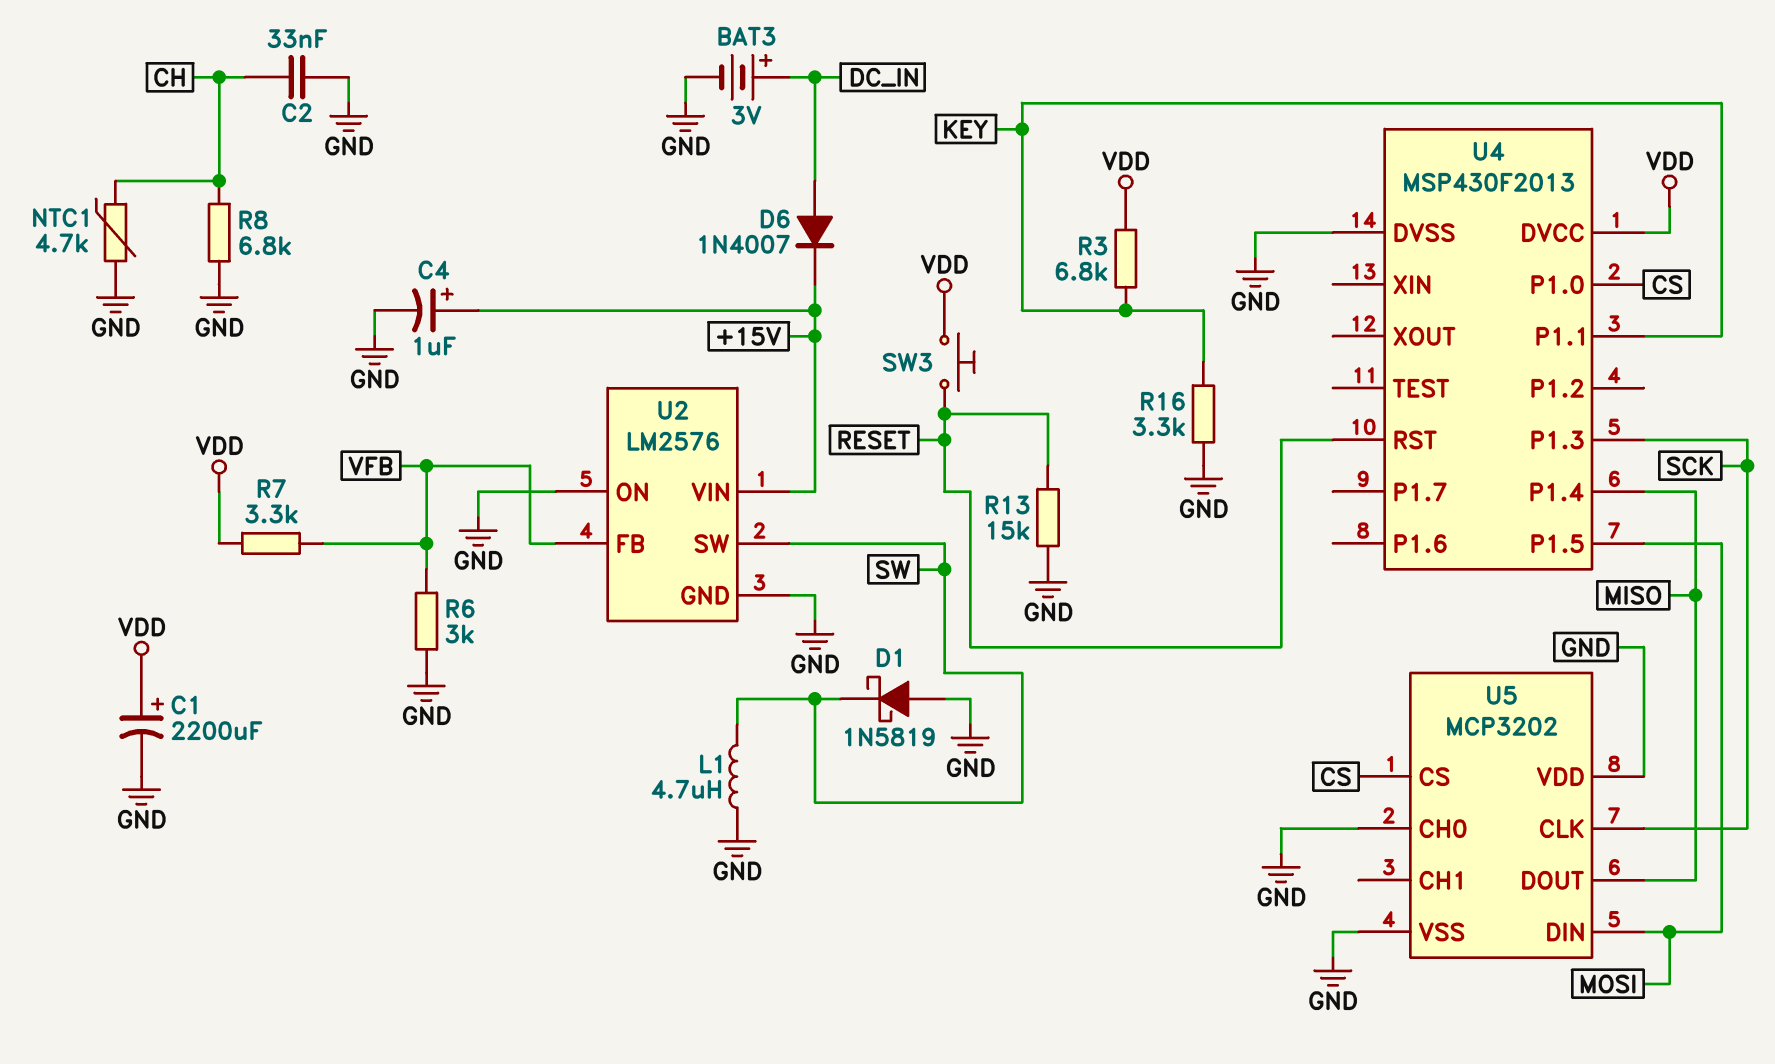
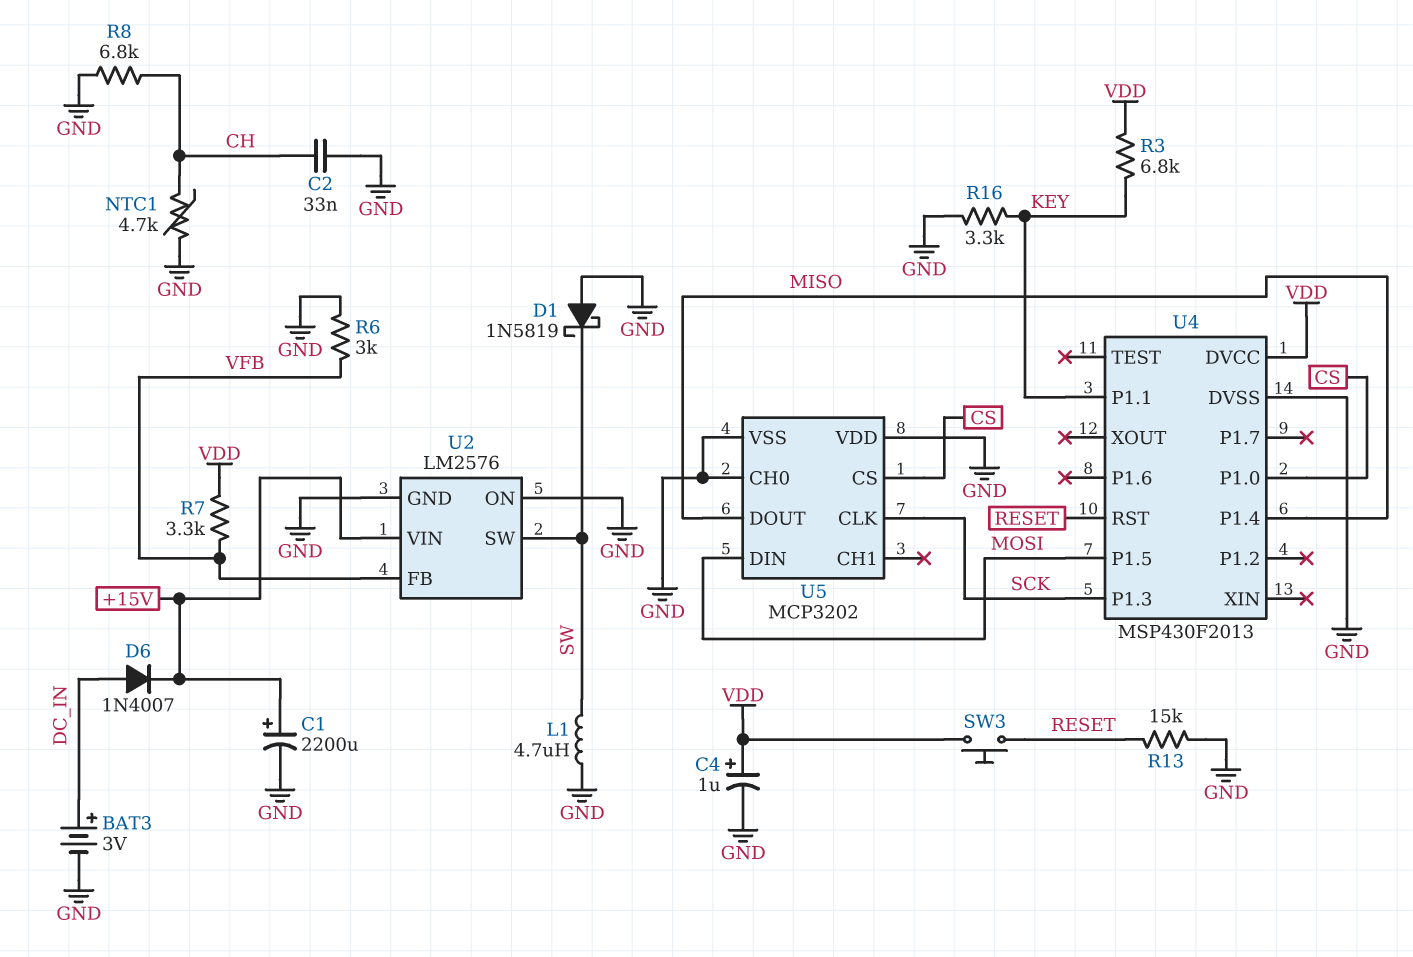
C1: 2200uF (plus VDD, minus GND) -> 2200uF (plus +15V, minus GND)
C4: 1uF (plus +15V, minus GND) -> 1uF (plus VDD, minus GND)

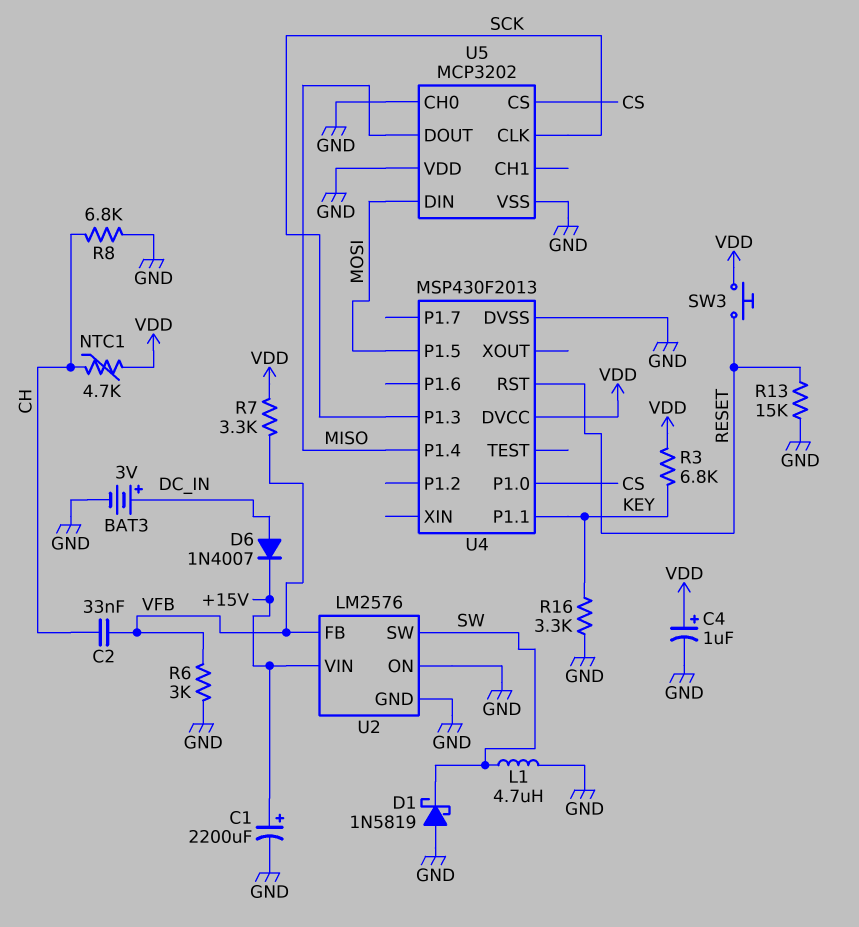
C2: 33nF (CH, GND) -> 33nF (CH, VFB)
NTC1: 4.7k (CH, GND) -> 4.7k (CH, VDD)

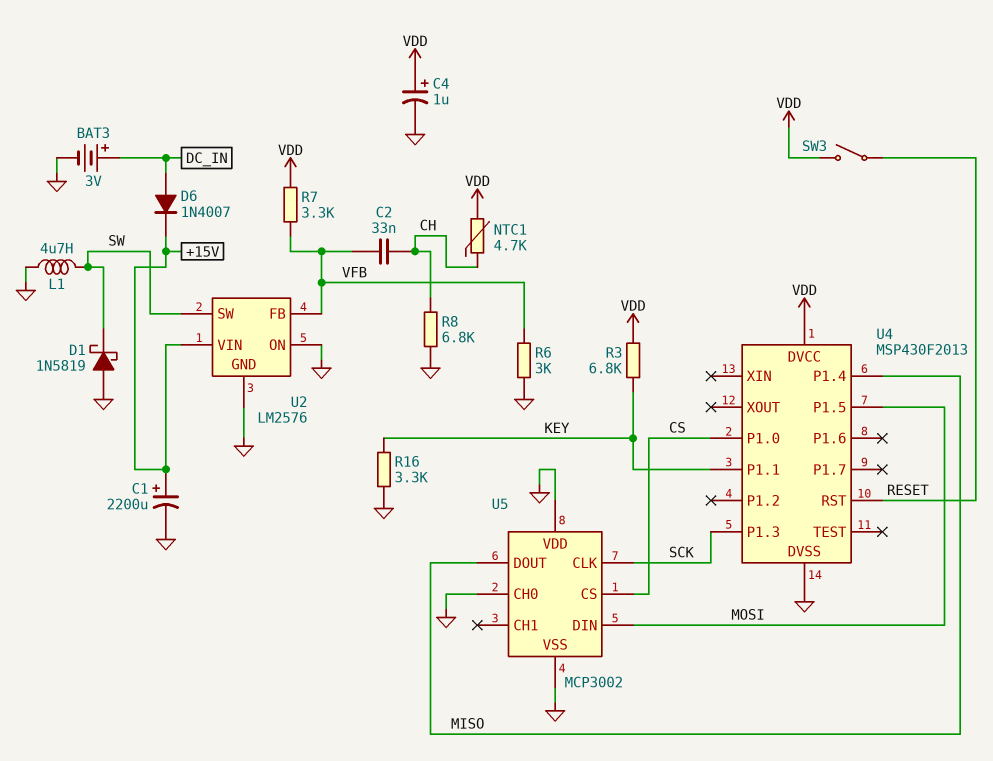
R13: 15k (GND, RESET) -> none
SW3: button (RESET, VDD) -> switch (RESET, VDD)
U5: MCP3202 -> MCP3002

